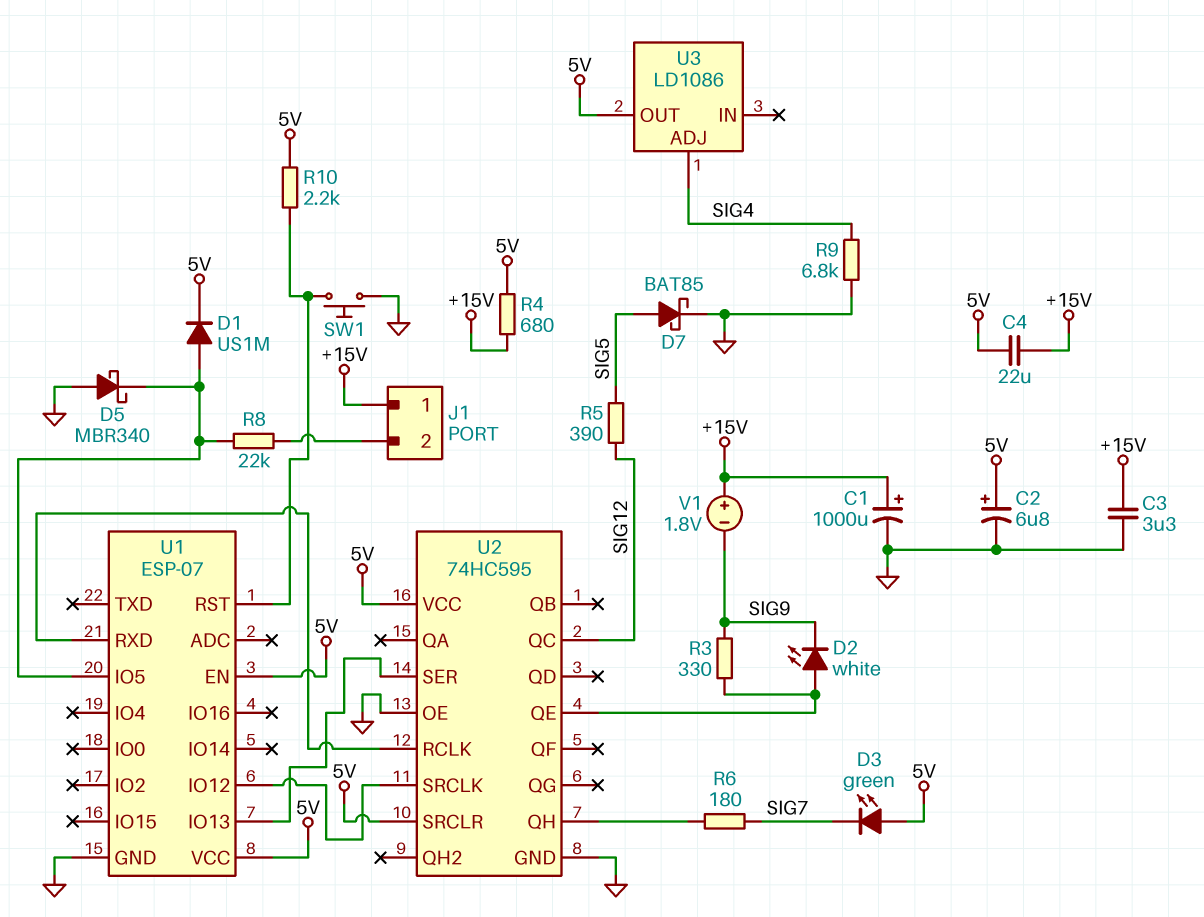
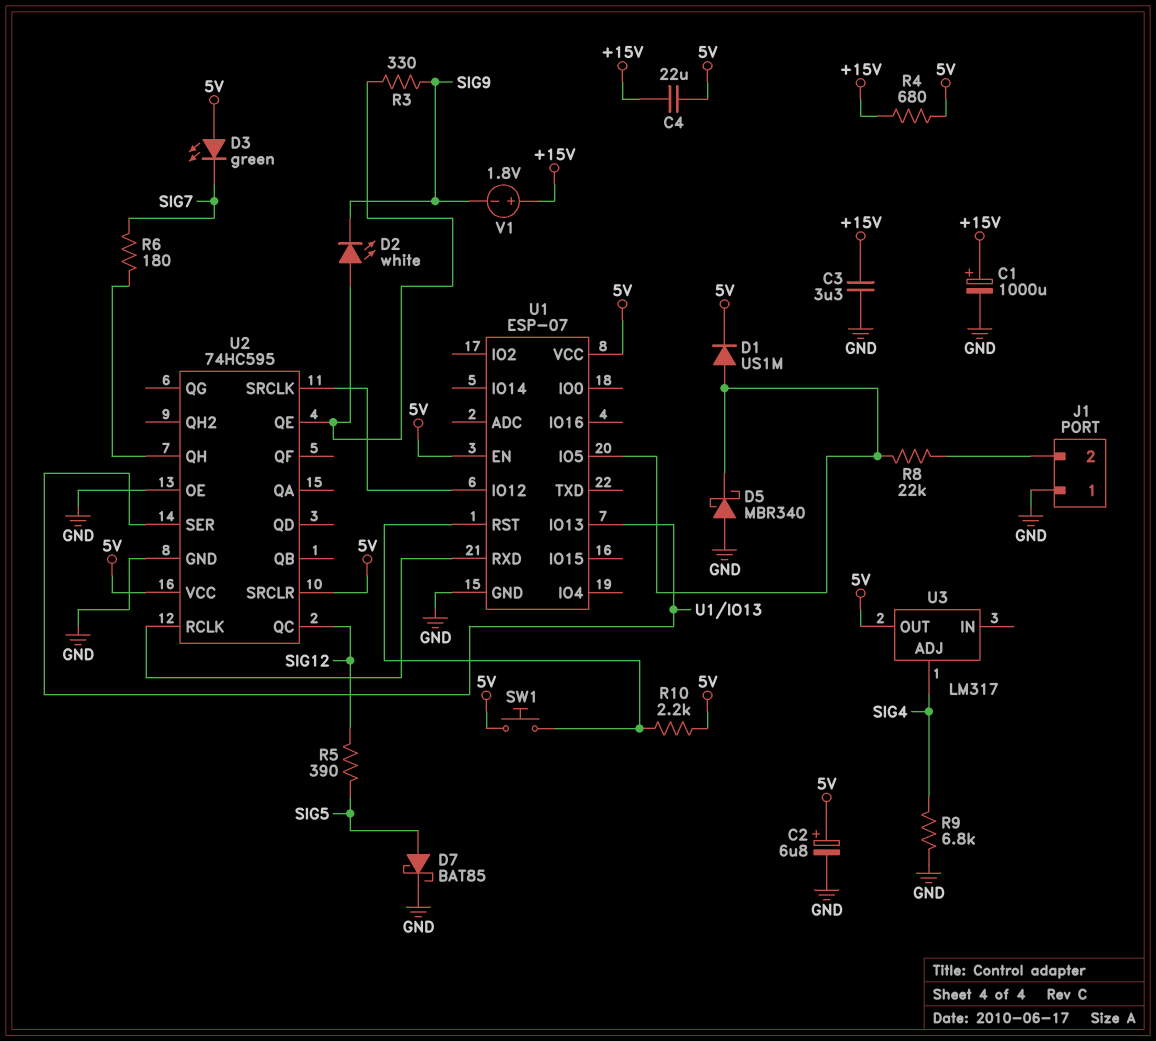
J1 pin 1: +15V -> GND
SW1: button (GND, U1/RST) -> button (5V, U1/RST)
U3: LD1086 -> LM317

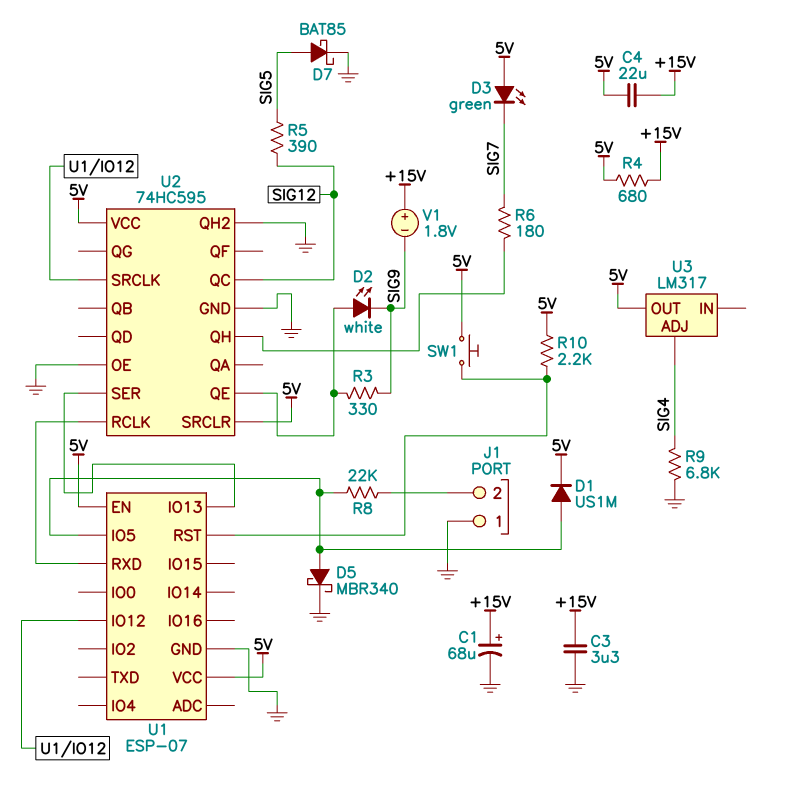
C1: 1000uF (plus +15V, minus GND) -> 68uF (plus +15V, minus GND)
C2: 6.8uF (plus 5V, minus GND) -> none
D5: schottky MBR340 (A GND, K U1/IO5) -> schottky MBR340 (A U1/IO5, K GND)
U2 pin QH2: none -> GND

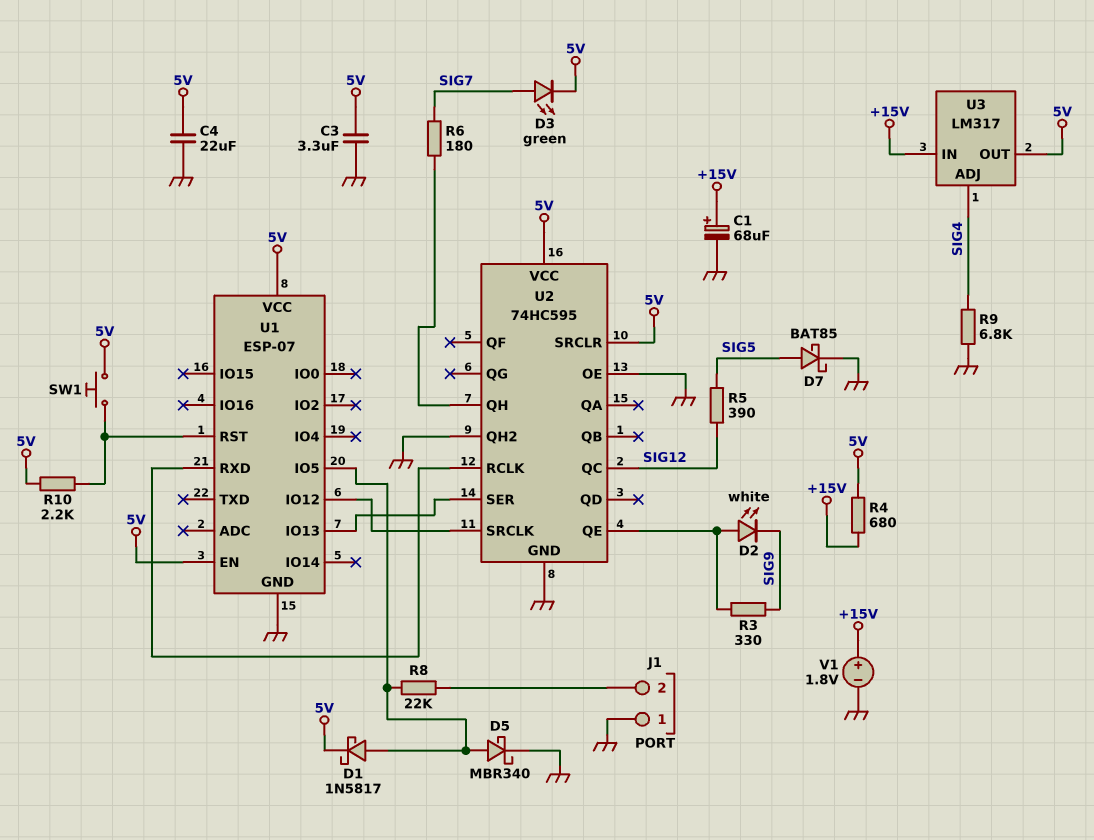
C3: 3.3uF (+15V, GND) -> 3.3uF (5V, GND)
C4: 22uF (+15V, 5V) -> 22uF (5V, GND)
D1: diode US1M (A U1/IO5, K 5V) -> schottky 1N5817 (A U1/IO5, K 5V)
D3: LED green (A 5V, K SIG7) -> LED green (A SIG7, K 5V)
U3 pin IN: none -> +15V
V1: 1.8V (plus +15V, minus SIG9) -> 1.8V (plus +15V, minus GND)

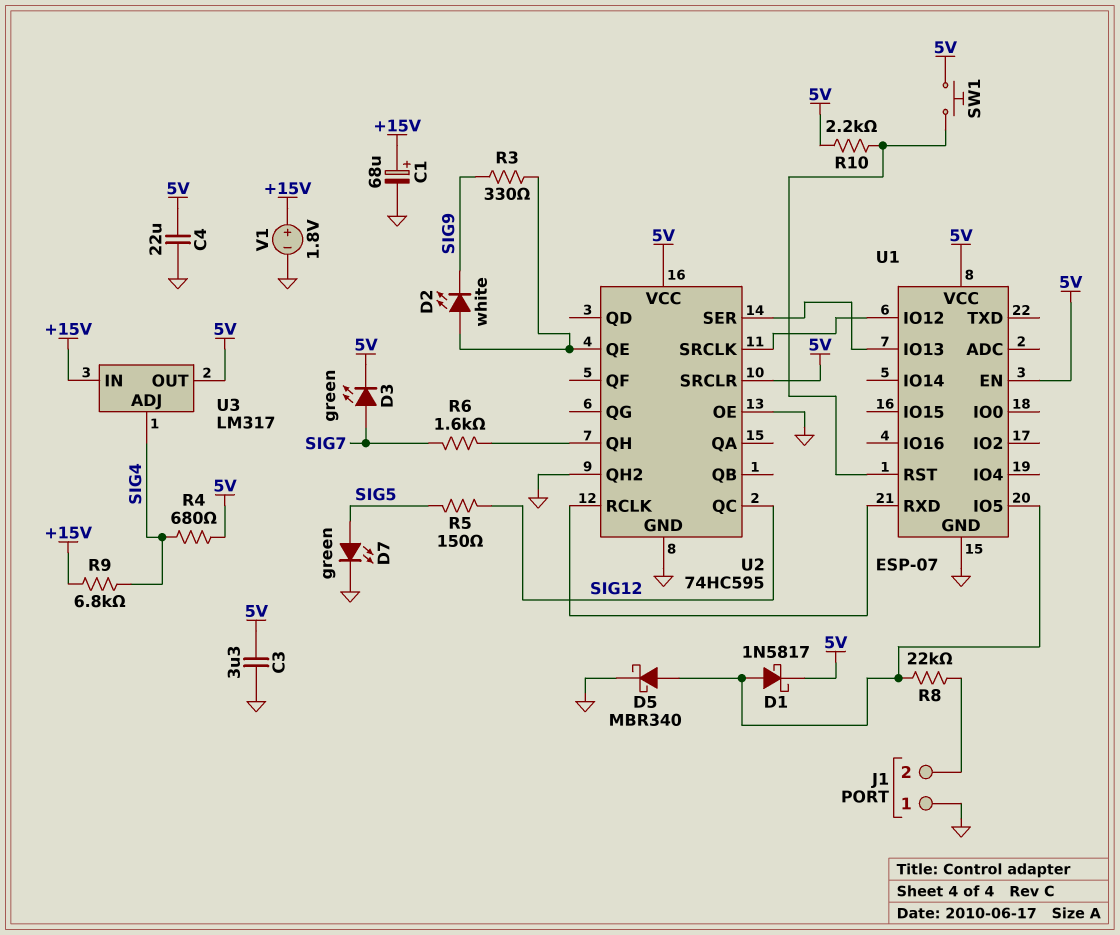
D7: schottky BAT85 (A SIG5, K GND) -> LED green (A SIG5, K GND)
R4: 680 (+15V, 5V) -> 680 (5V, SIG4)
R5: 390 (SIG5, SIG12) -> 150 (SIG5, SIG12)
R6: 180 (SIG7, U2/QH) -> 1.6k (SIG7, U2/QH)
R9: 6.8k (GND, SIG4) -> 6.8k (+15V, SIG4)

